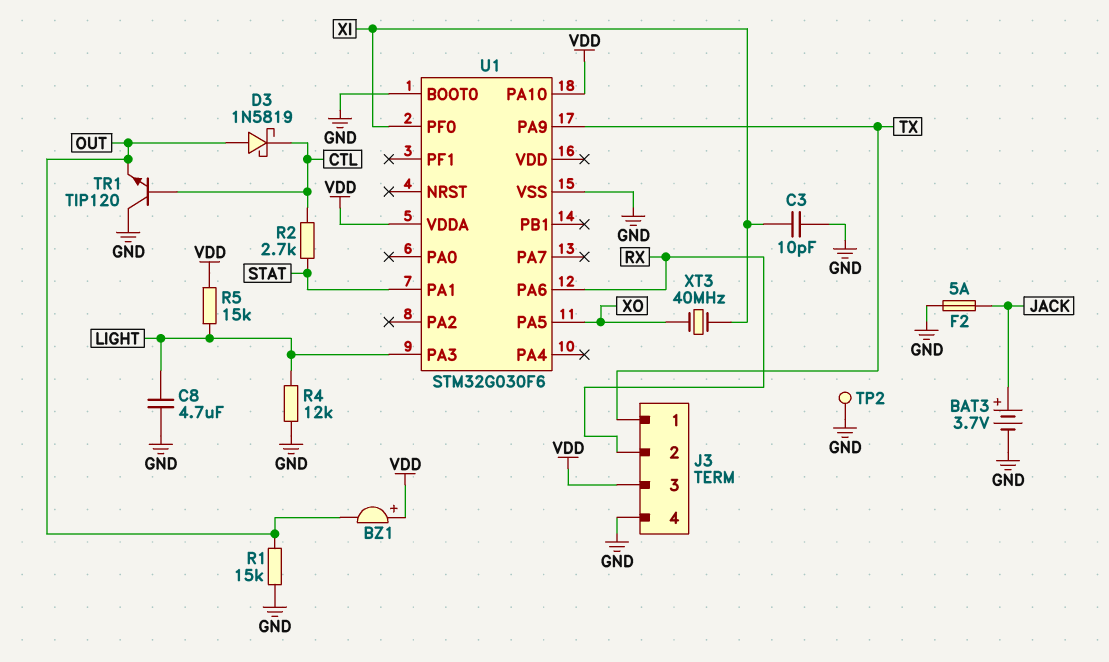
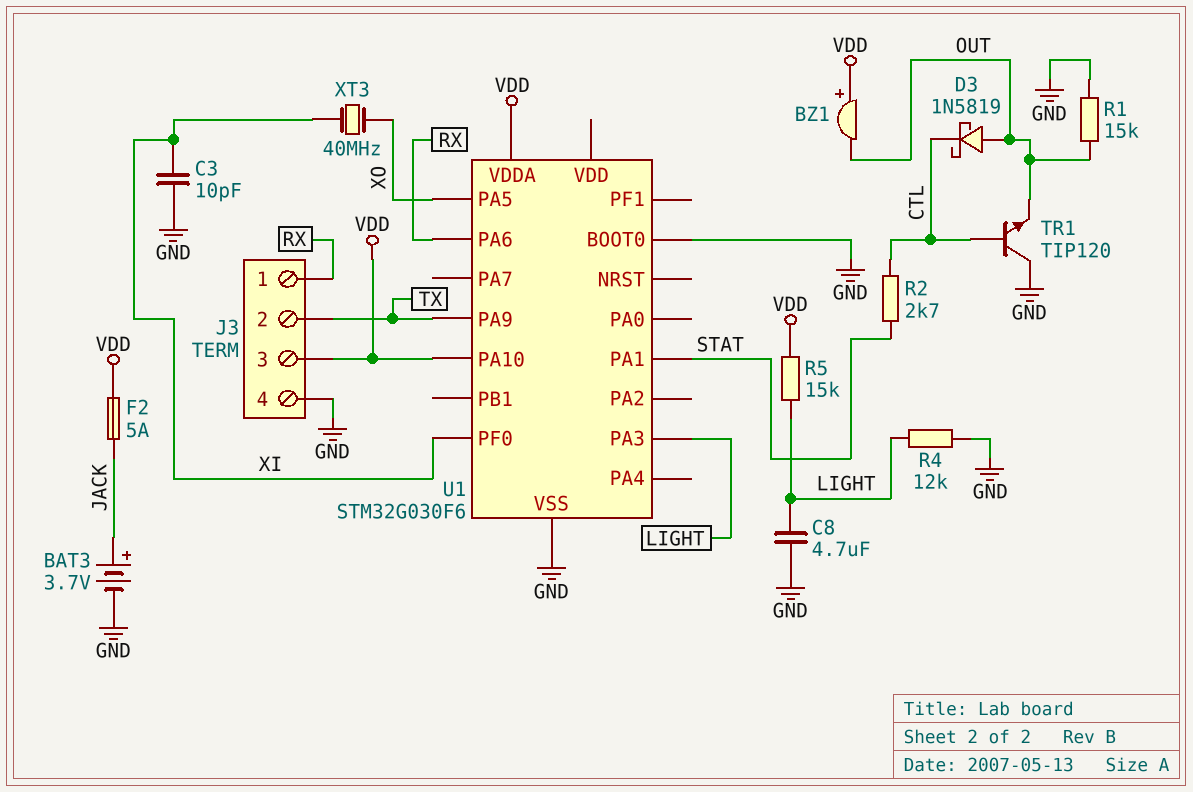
F2: 5A (GND, JACK) -> 5A (JACK, VDD)
J3 pin 1: TX -> RX
J3 pin 2: RX -> TX
TP2: test point (GND) -> none

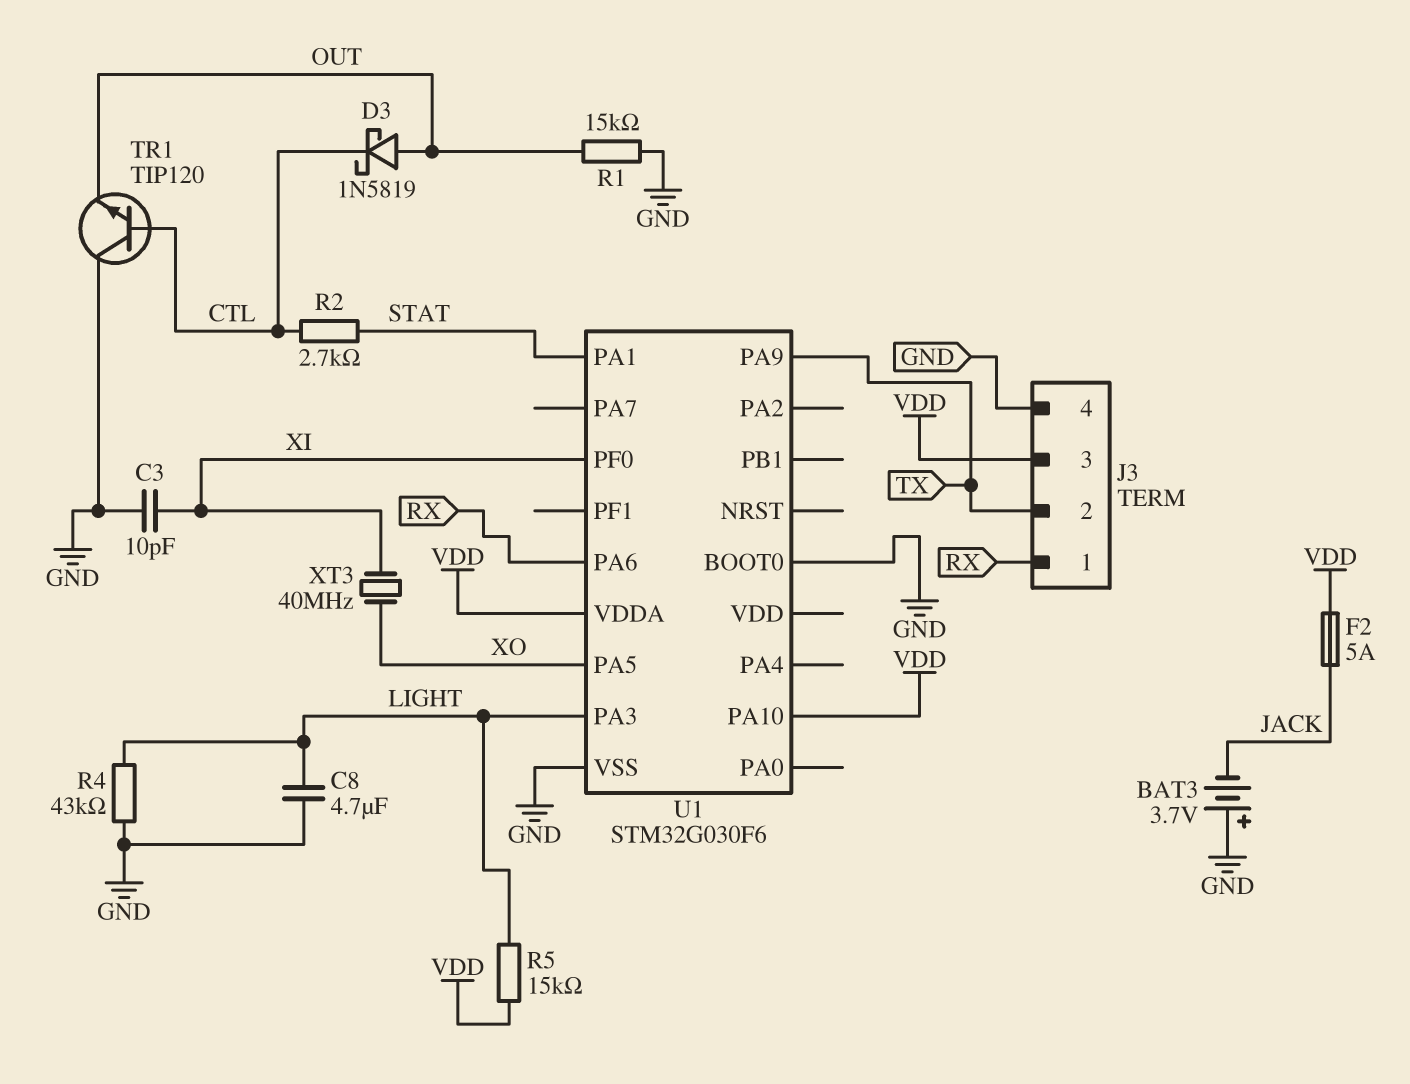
BAT3: 3.7V (plus JACK, minus GND) -> 3.7V (plus GND, minus JACK)
BZ1: buzzer (plus VDD, minus OUT) -> none
R4: 12k (GND, LIGHT) -> 43k (GND, LIGHT)

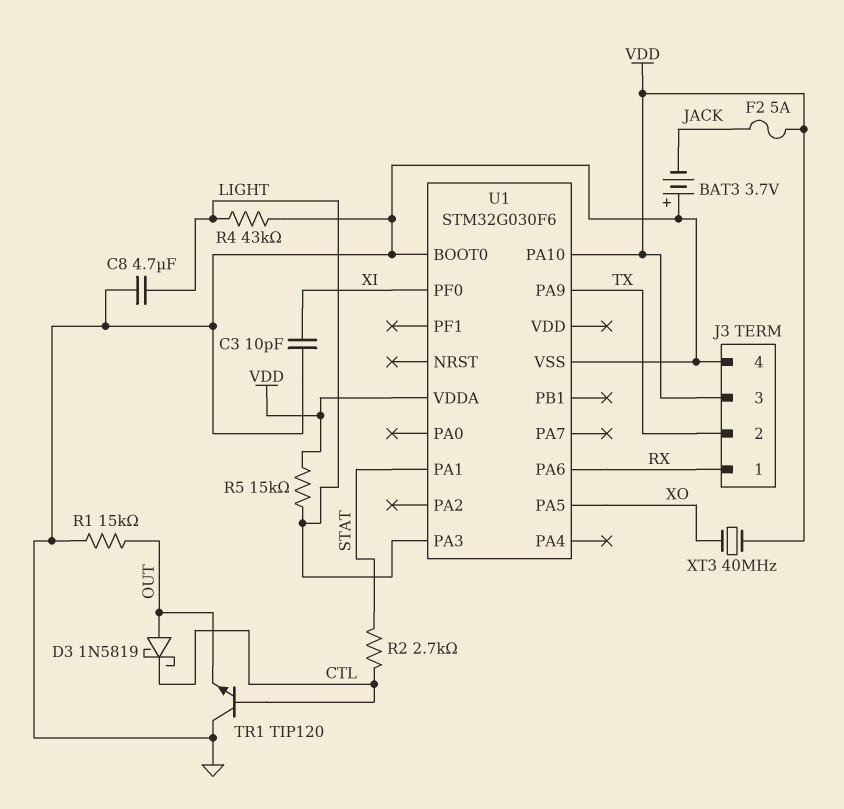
XT3: 40MHz (XI, XO) -> 40MHz (VDD, XO)

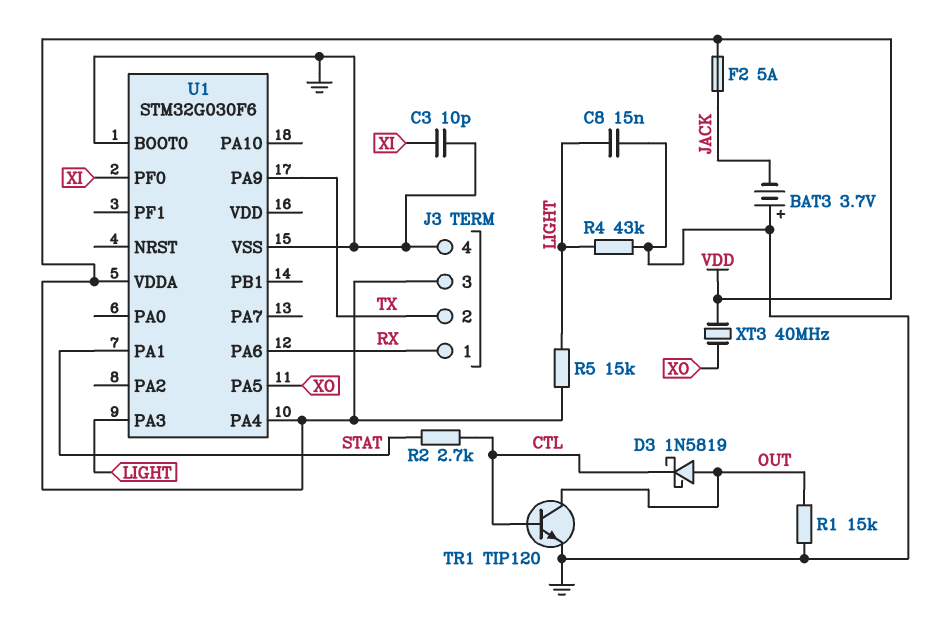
C8: 4.7uF (GND, LIGHT) -> 15nF (GND, LIGHT)
TR1: NPN TIP120 (B CTL, C GND, E OUT) -> NPN TIP120 (B CTL, C OUT, E GND)
U1 pin PA4: none -> VDD
U1 pin PA10: VDD -> none

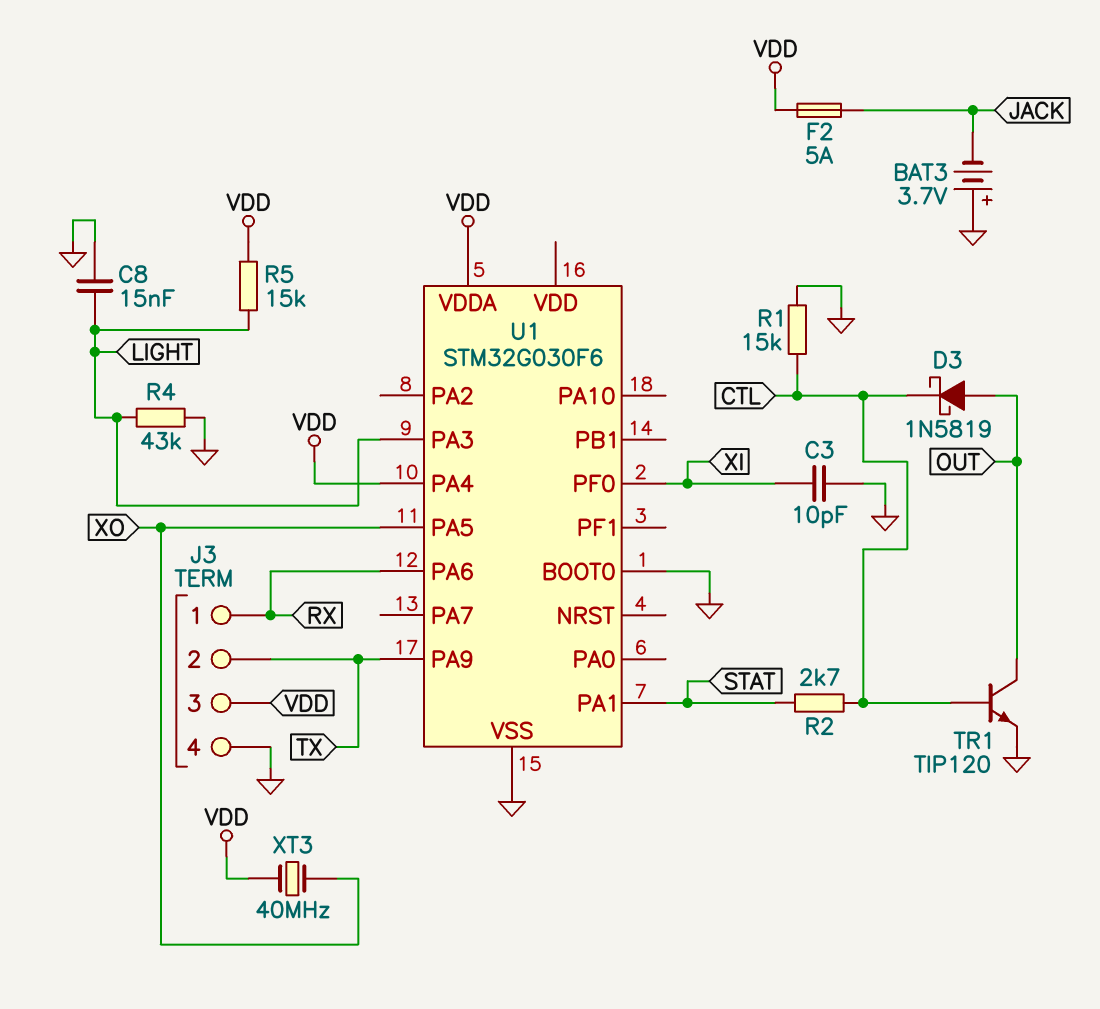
R1: 15k (GND, OUT) -> 15k (CTL, GND)

